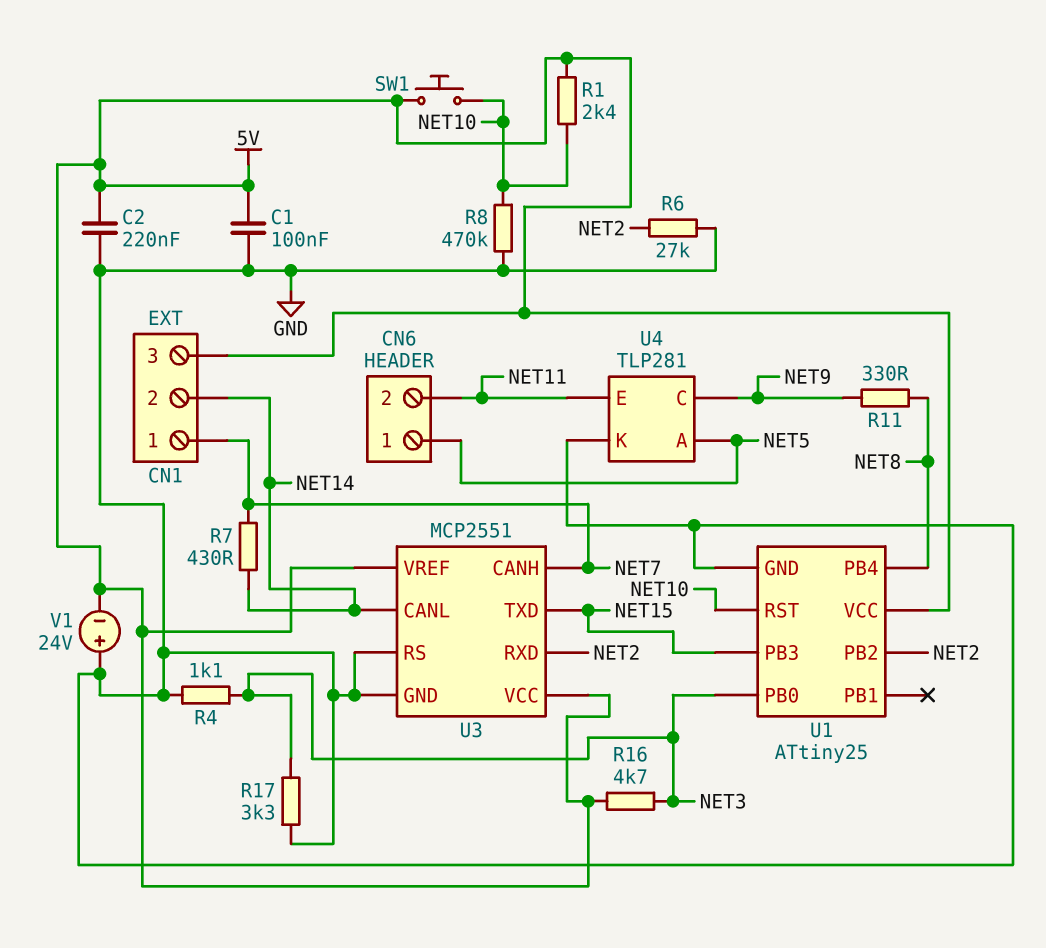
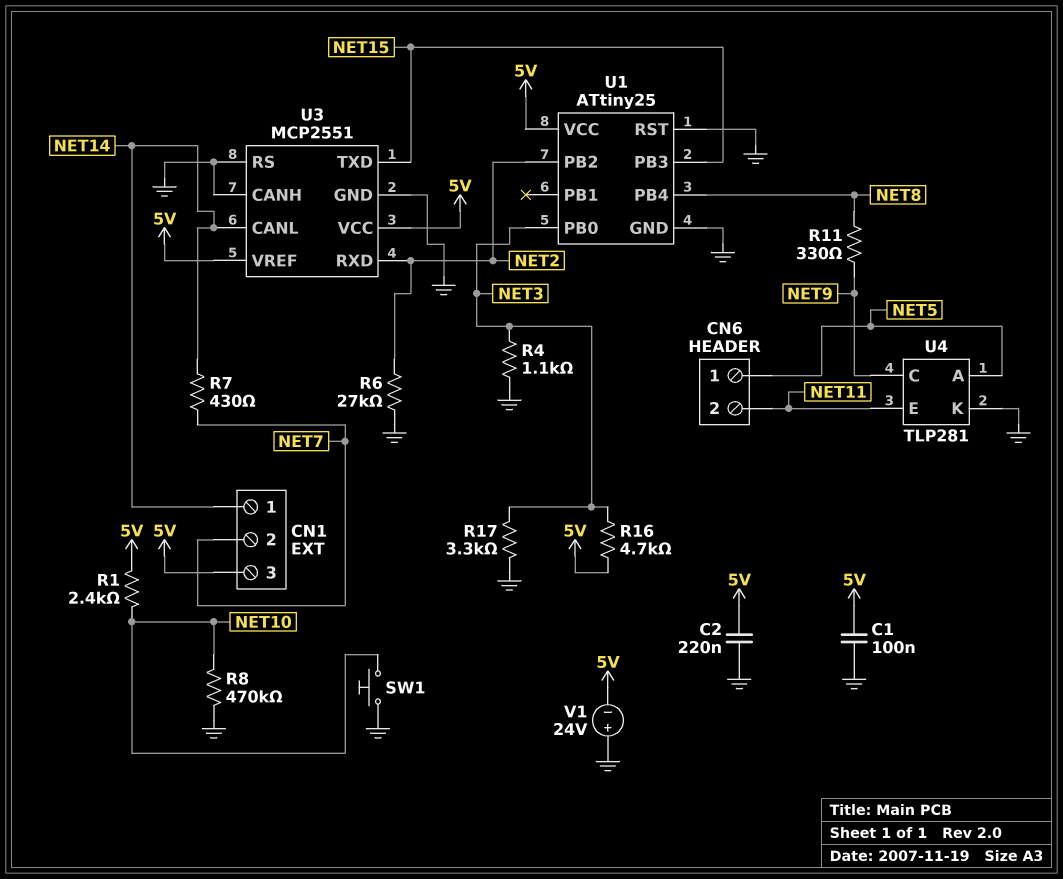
CN1 pin 1: NET7 -> NET14
CN1 pin 2: NET14 -> NET7
SW1: button (5V, NET10) -> button (GND, NET10)
U1 pin RST: NET10 -> GND
U3 pin CANH: NET7 -> GND

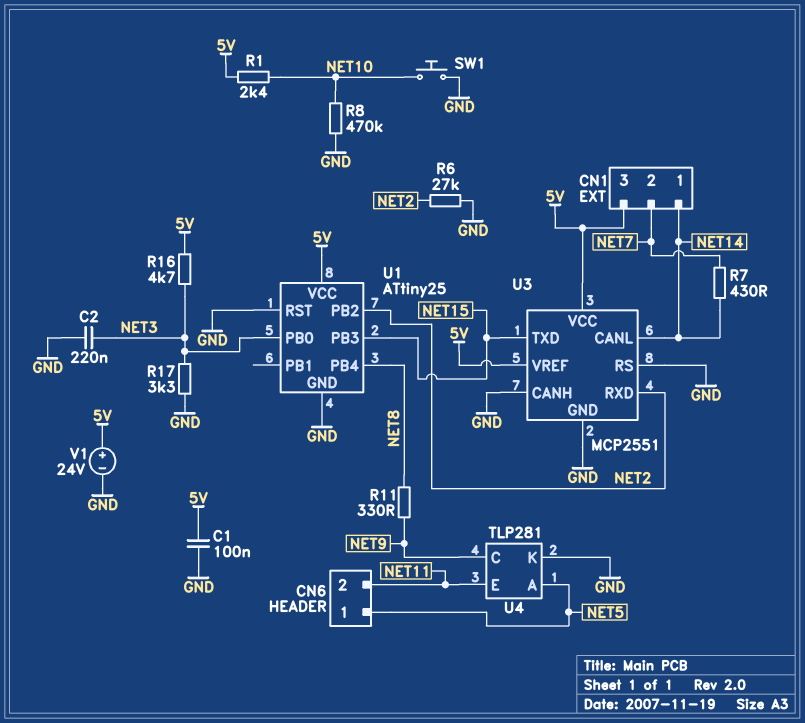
C2: 220nF (5V, GND) -> 220nF (GND, NET3)
R4: 1.1k (GND, NET3) -> none
V1: 24V (plus GND, minus 5V) -> 24V (plus 5V, minus GND)

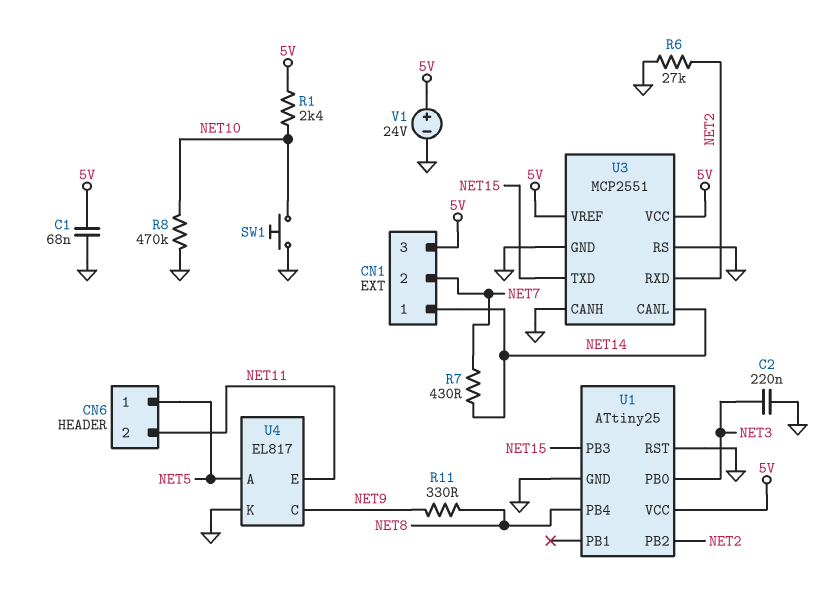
C1: 100nF (5V, GND) -> 68nF (5V, GND)
R16: 4.7k (5V, NET3) -> none
R17: 3.3k (GND, NET3) -> none
U4: TLP281 -> EL817

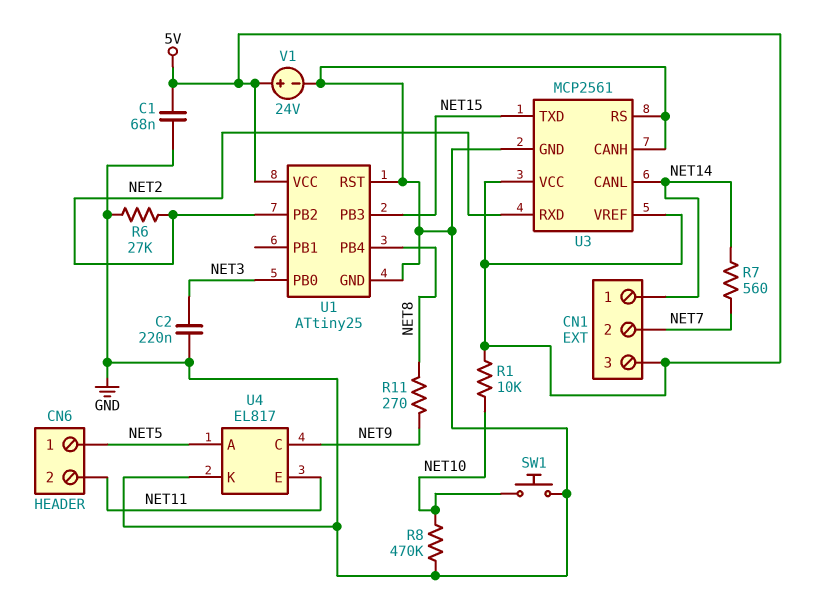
R1: 2.4k (5V, NET10) -> 10k (5V, NET10)
R7: 430 (NET7, NET14) -> 560 (NET7, NET14)
R11: 330 (NET8, NET9) -> 270 (NET8, NET9)
U3: MCP2551 -> MCP2561

